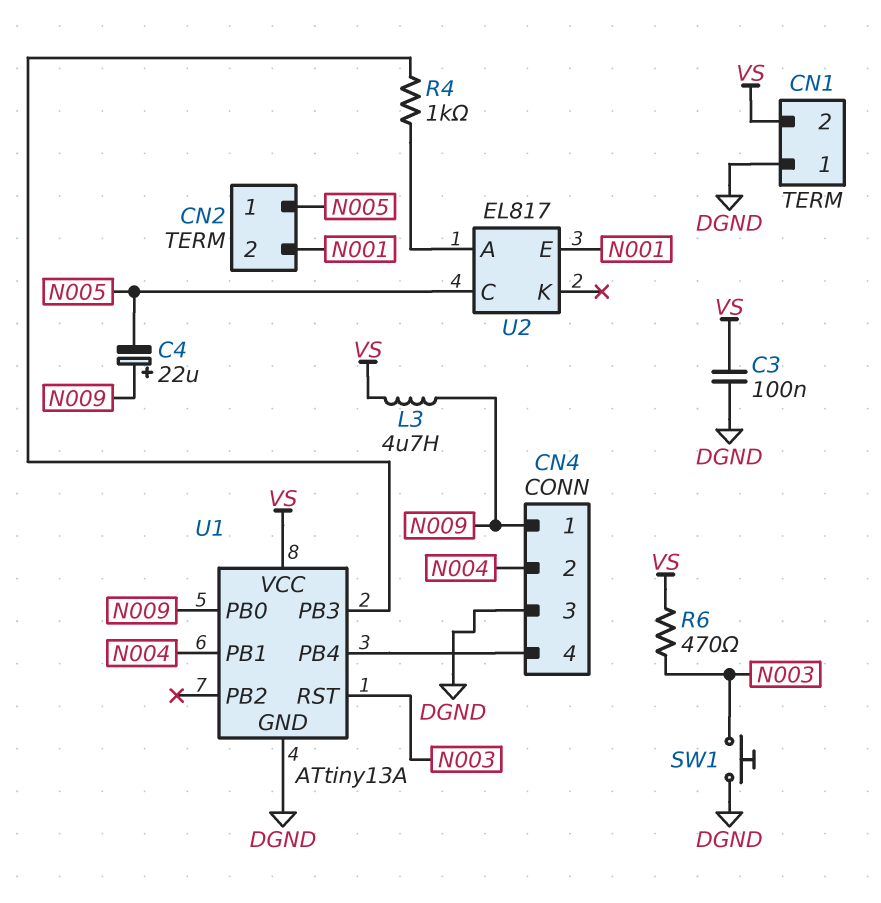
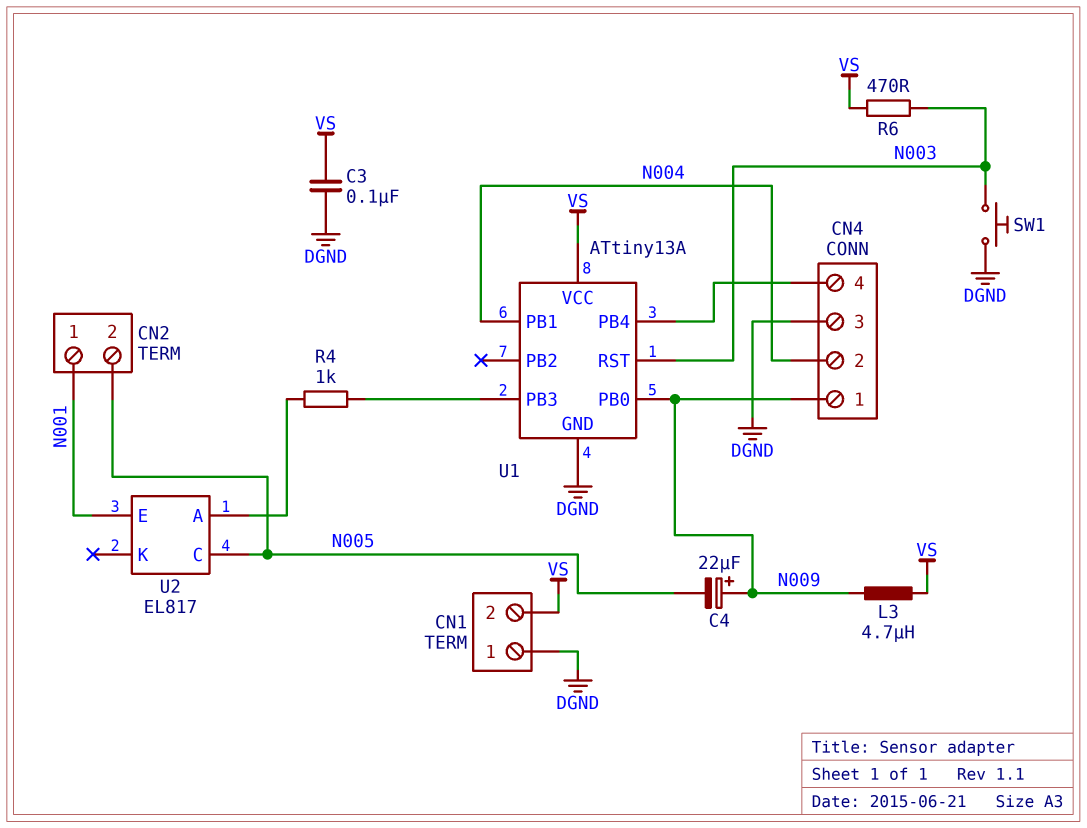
CN2 pin 1: N005 -> N001
CN2 pin 2: N001 -> N005

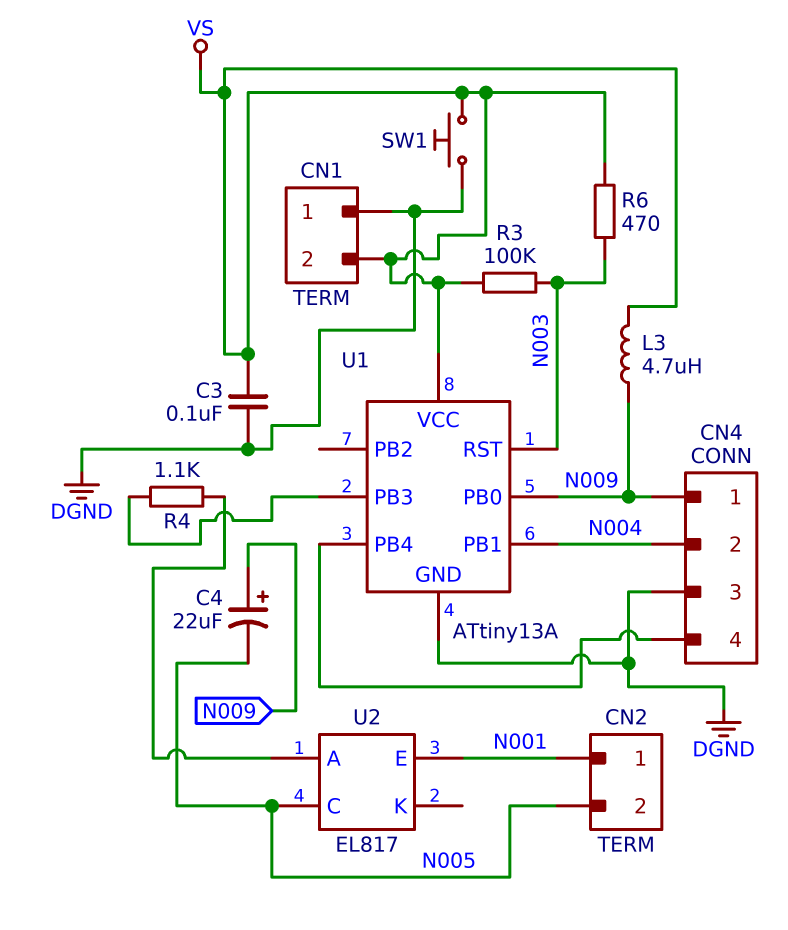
R3: none -> 100k (N003, VS)
R4: 1k (U1/PB3, U2/A) -> 1.1k (U1/PB3, U2/A)
SW1: button (DGND, N003) -> button (DGND, VS)

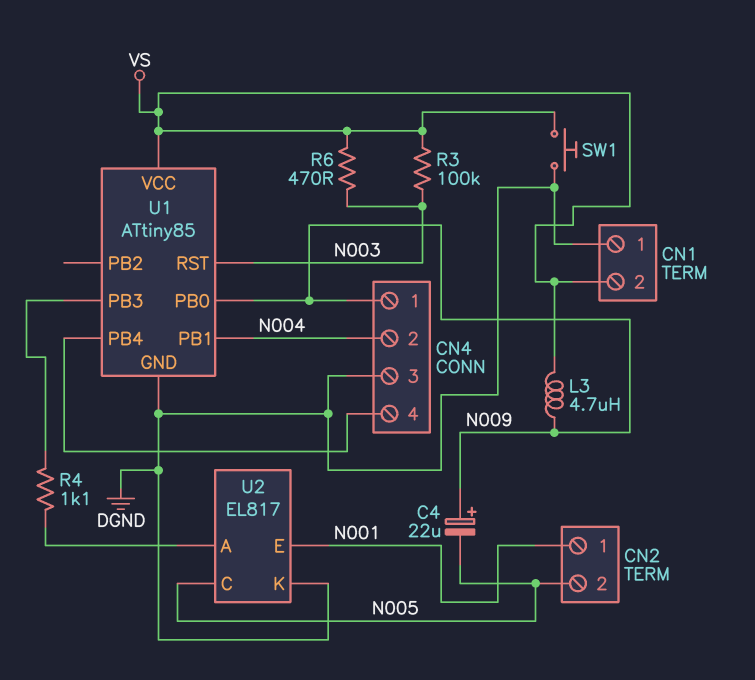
C3: 100nF (DGND, VS) -> none
U1: ATtiny13A -> ATtiny85
U2 pin K: none -> DGND

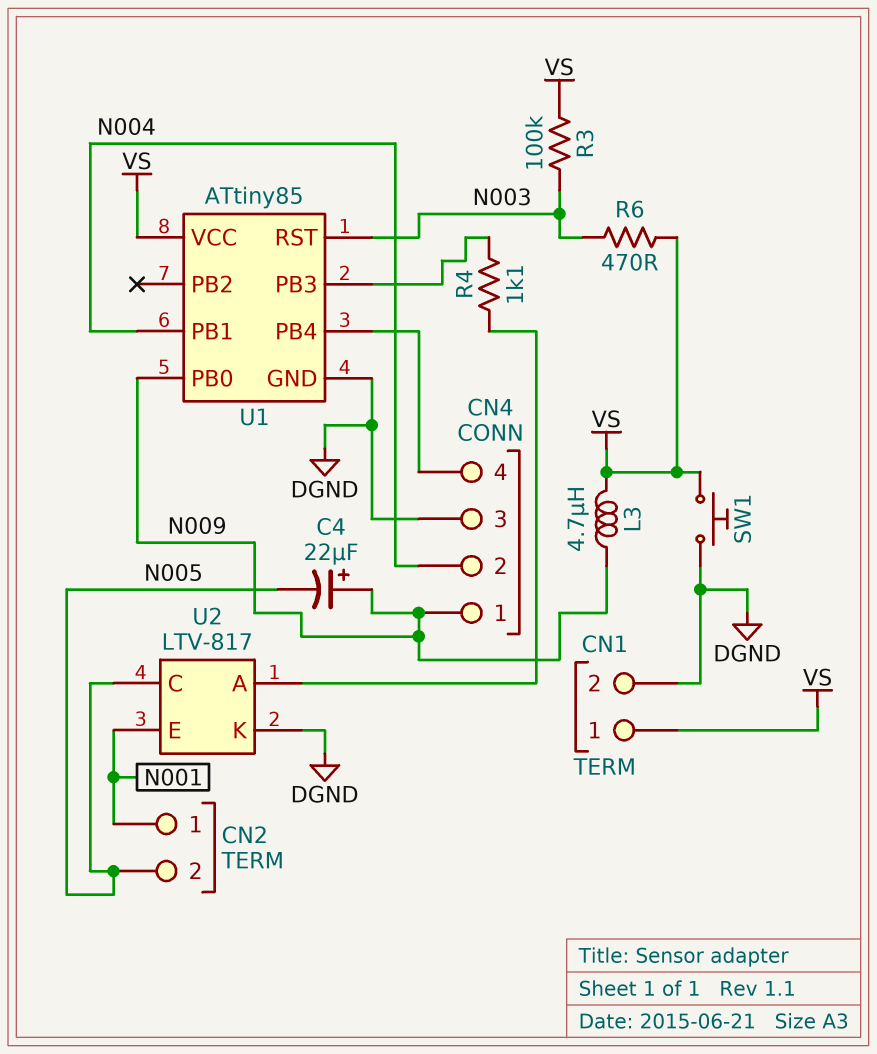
CN1 pin 1: DGND -> VS
CN1 pin 2: VS -> DGND
U2: EL817 -> LTV-817

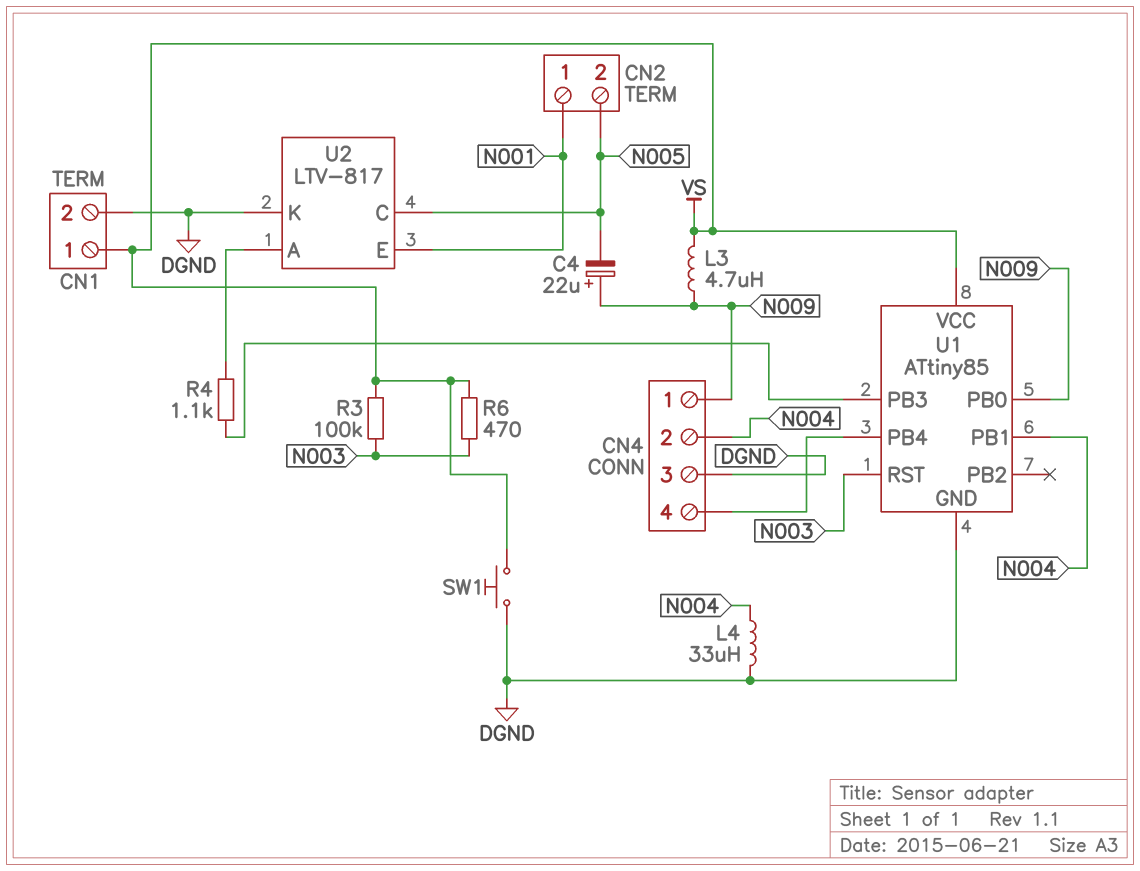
L4: none -> 33uH (DGND, N004)

